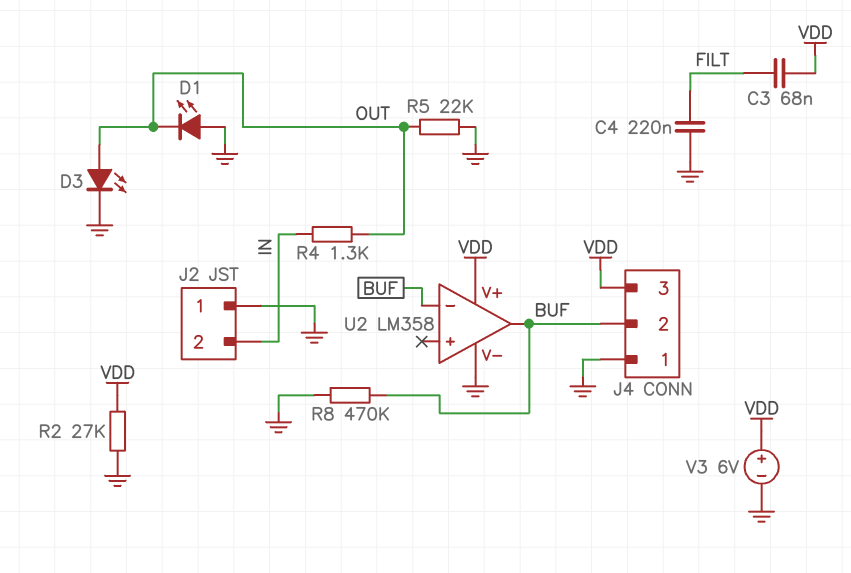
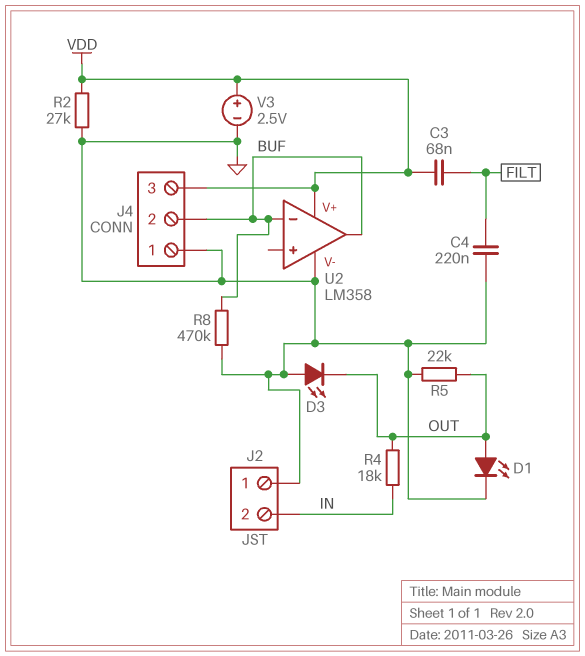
D1: LED (A GND, K OUT) -> LED (A OUT, K GND)
D3: LED (A OUT, K GND) -> LED (A GND, K OUT)
R4: 1.3k (IN, OUT) -> 18k (IN, OUT)
V3: 6V (plus VDD, minus GND) -> 2.5V (plus VDD, minus GND)

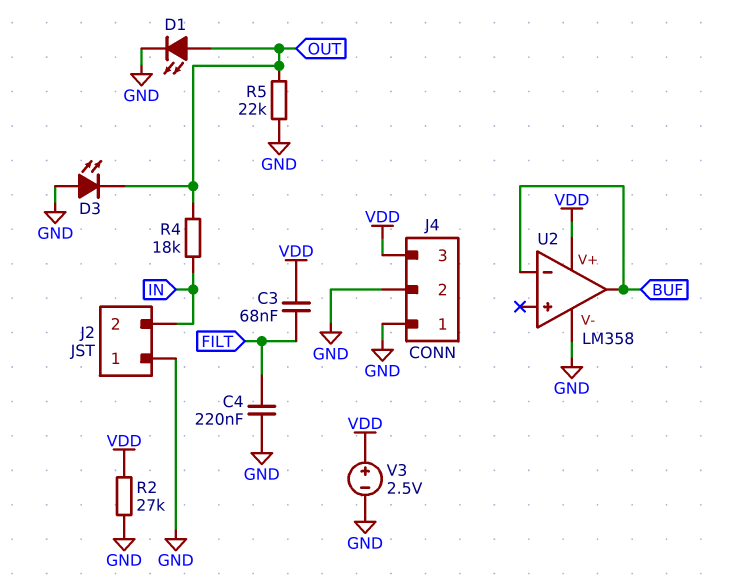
J4 pin 2: BUF -> GND
R8: 470k (BUF, GND) -> none

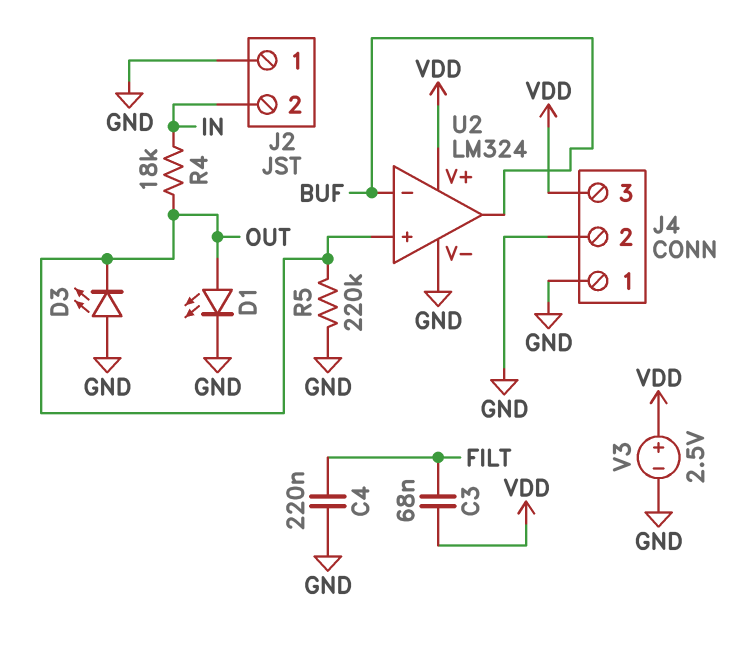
R2: 27k (GND, VDD) -> none
R5: 22k (GND, OUT) -> 220k (GND, OUT)
U2: LM358 -> LM324
U2 pin in+: none -> OUT

